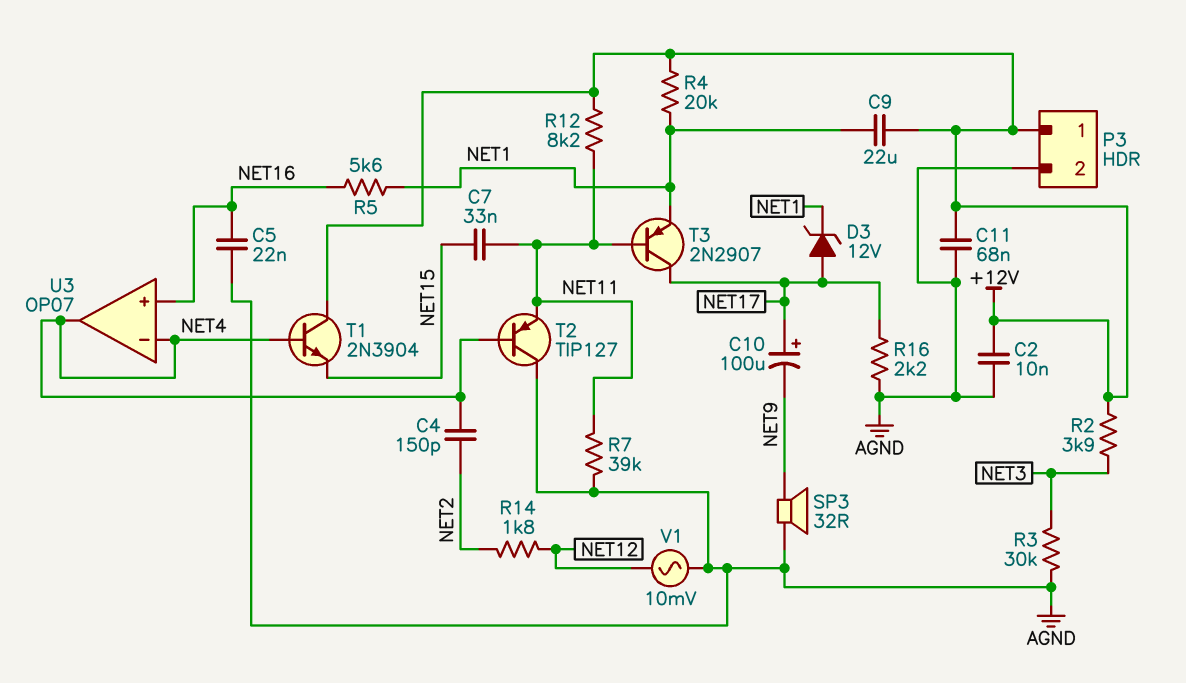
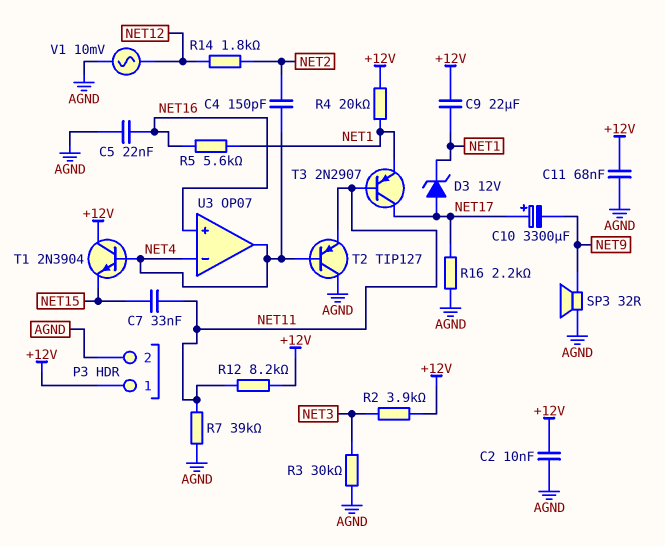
C10: 100uF (plus NET17, minus NET9) -> 3300uF (plus NET17, minus NET9)

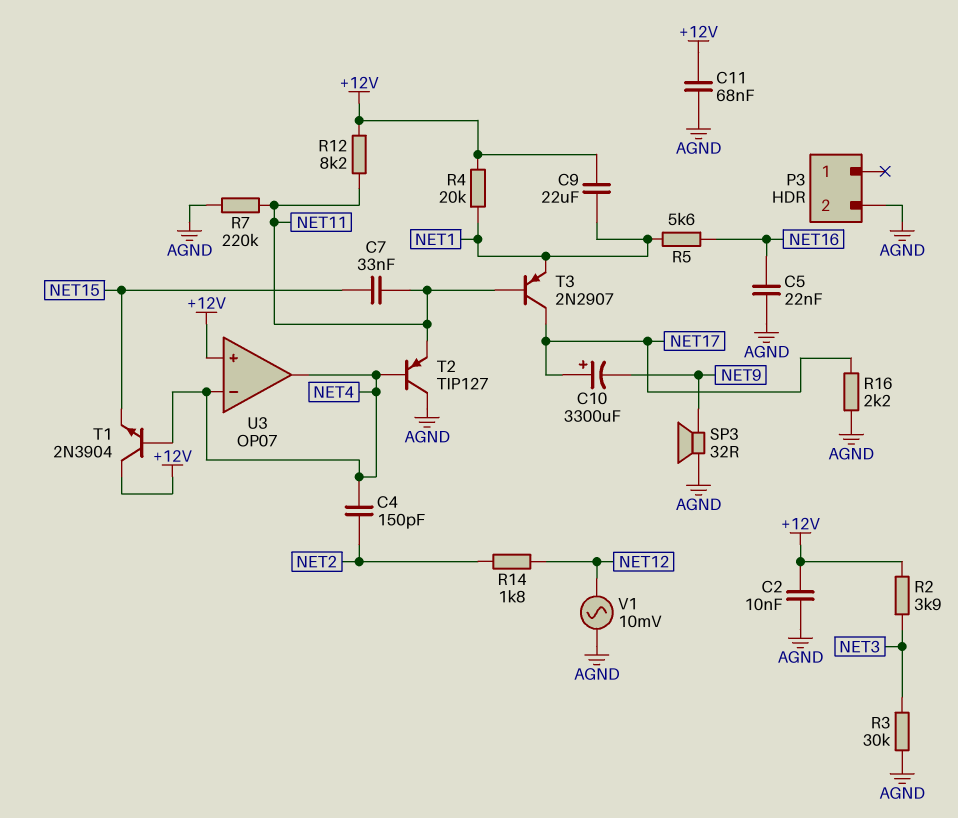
D3: zener 12V (A NET17, K NET1) -> none
P3 pin 1: +12V -> none
R7: 39k (AGND, NET11) -> 220k (AGND, NET11)
U3 pin in+: NET16 -> +12V

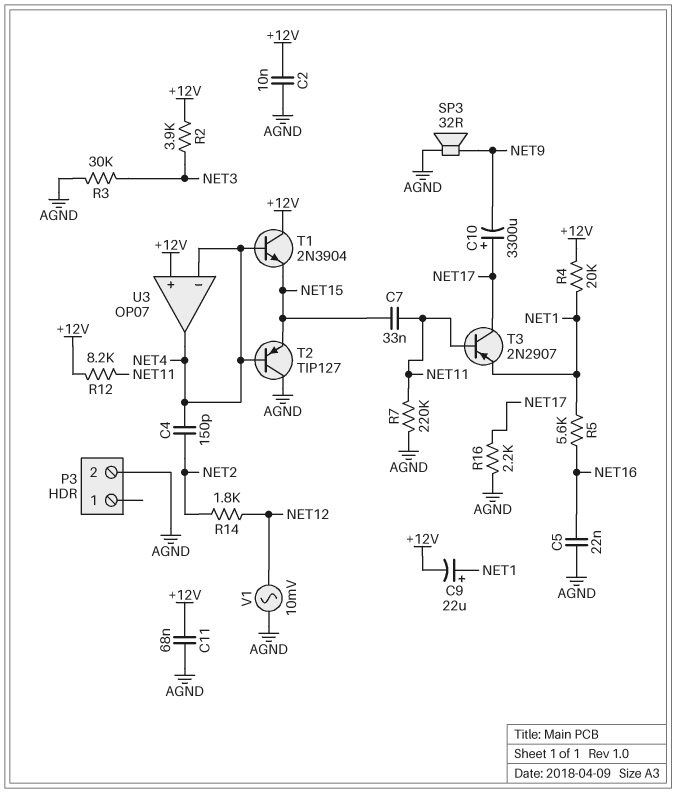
C9: 22uF (+12V, NET1) -> 22uF (plus NET1, minus +12V)
T2: PNP TIP127 (B NET4, C AGND, E NET11) -> PNP TIP127 (B NET4, C AGND, E NET15)

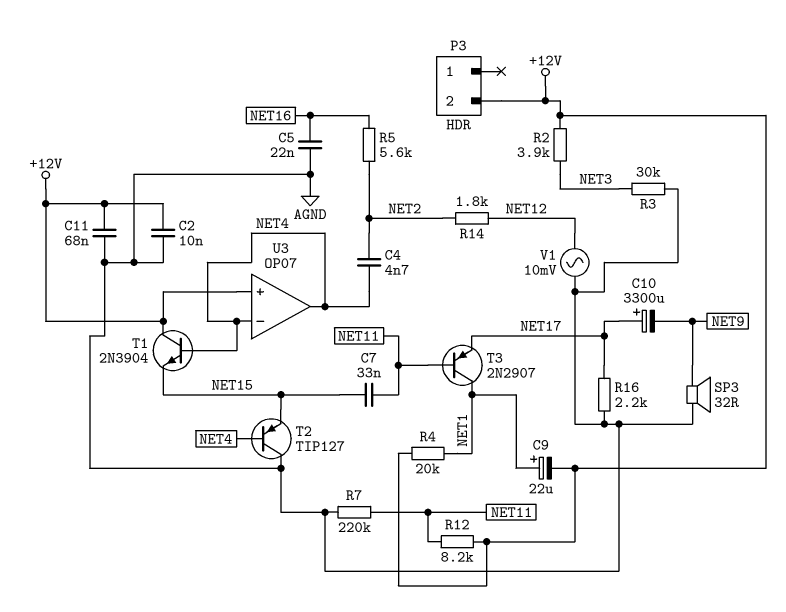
C4: 150pF (NET2, NET4) -> 4.7nF (NET2, NET4)
P3 pin 2: AGND -> +12V
R5: 5.6k (NET1, NET16) -> 5.6k (NET2, NET16)
T3: PNP 2N2907 (B NET11, C NET17, E NET1) -> PNP 2N2907 (B NET11, C NET1, E NET17)

